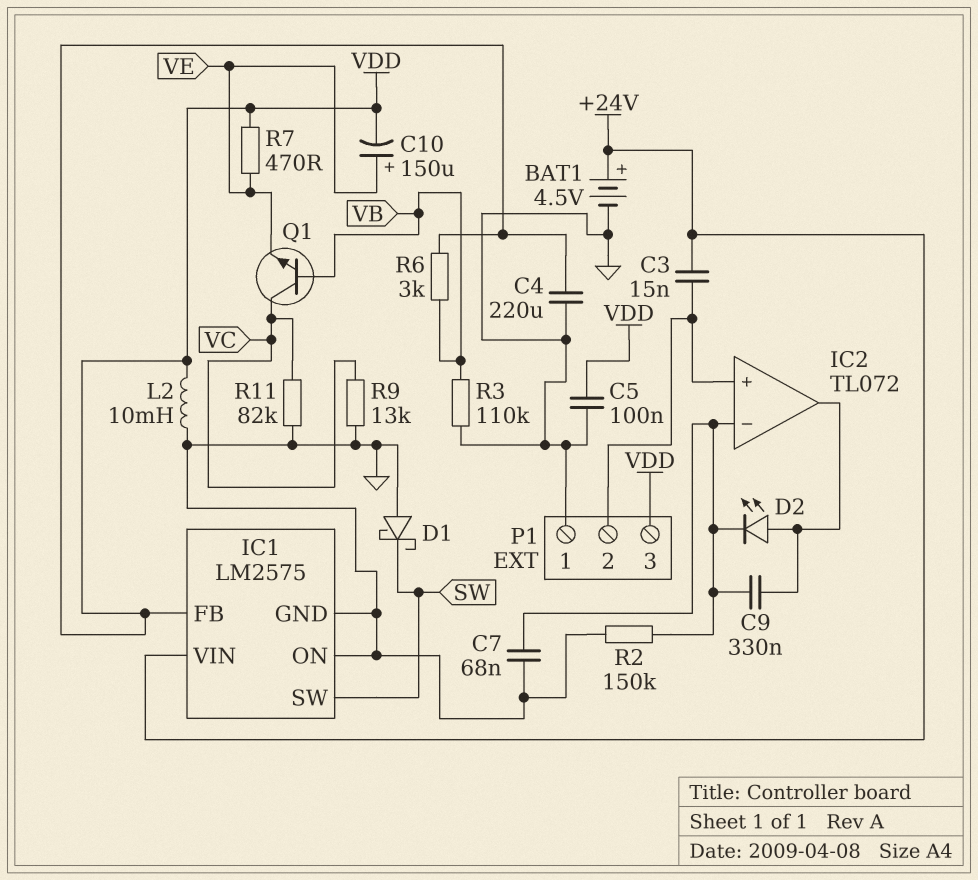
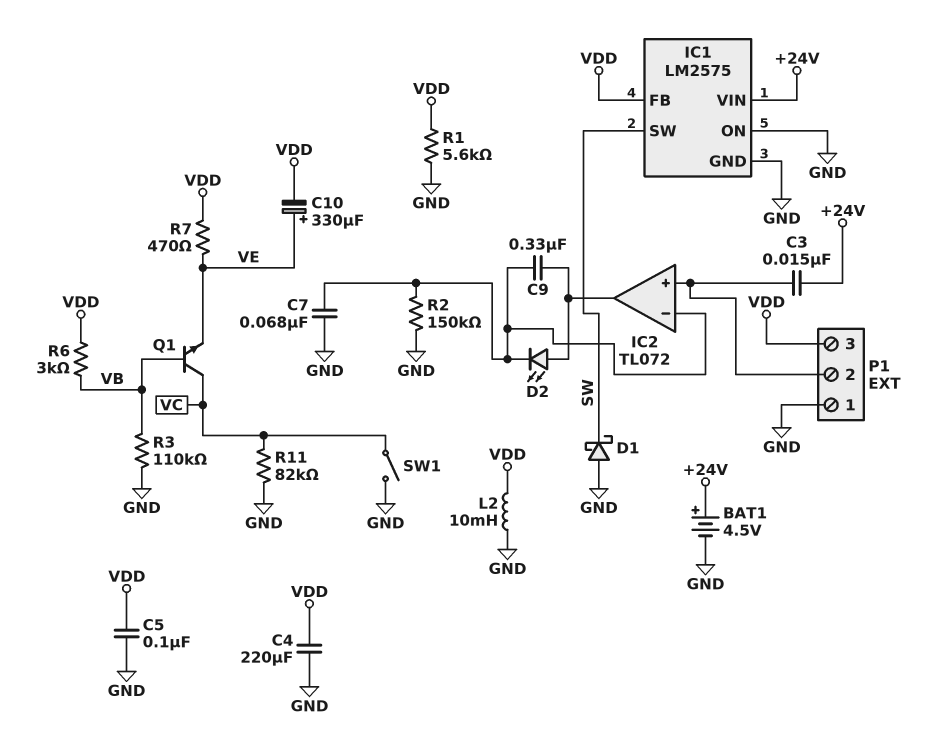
C10: 150uF (plus VE, minus VDD) -> 330uF (plus VE, minus VDD)
R1: none -> 5.6k (GND, VDD)
R9: 13k (GND, VC) -> none
SW1: none -> switch (GND, VC)

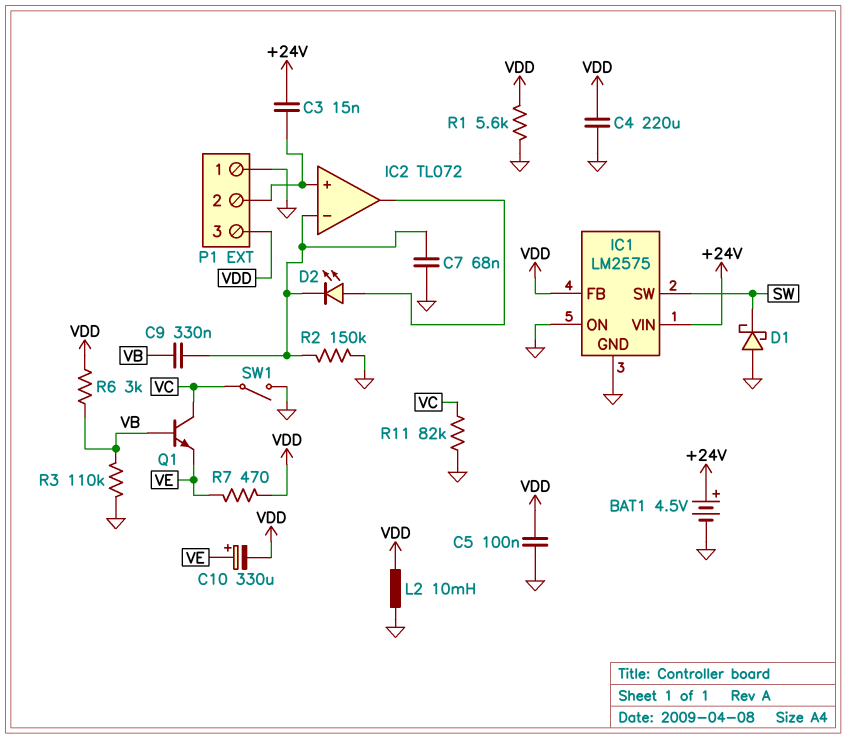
C9: 330nF (IC2/in-, IC2/out) -> 330nF (IC2/in-, VB)

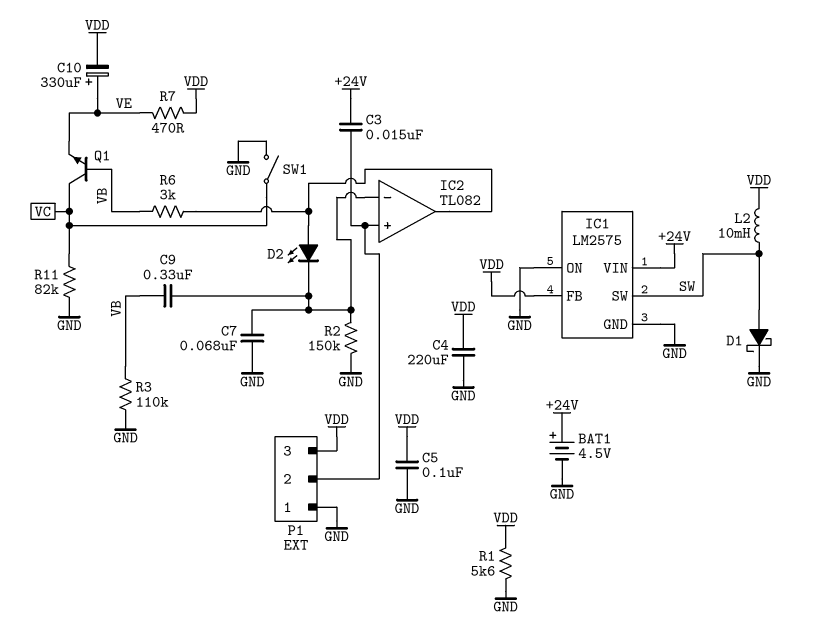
D1: schottky (A GND, K SW) -> schottky (A SW, K GND)
IC2: TL072 -> TL082
L2: 10mH (GND, VDD) -> 10mH (SW, VDD)
R6: 3k (VB, VDD) -> 3k (IC2/out, VB)

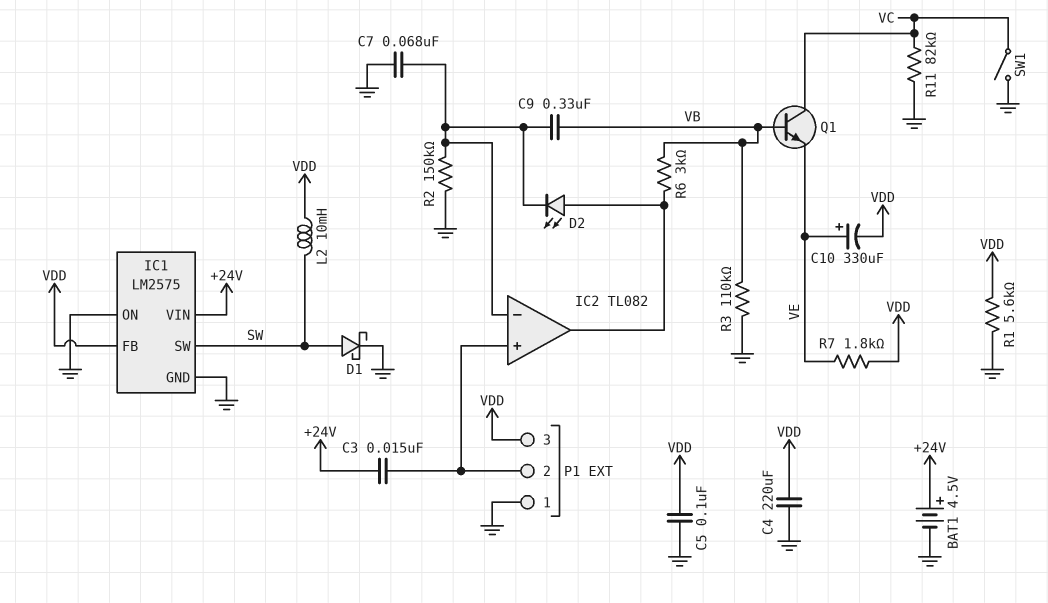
R7: 470 (VDD, VE) -> 1.8k (VDD, VE)

